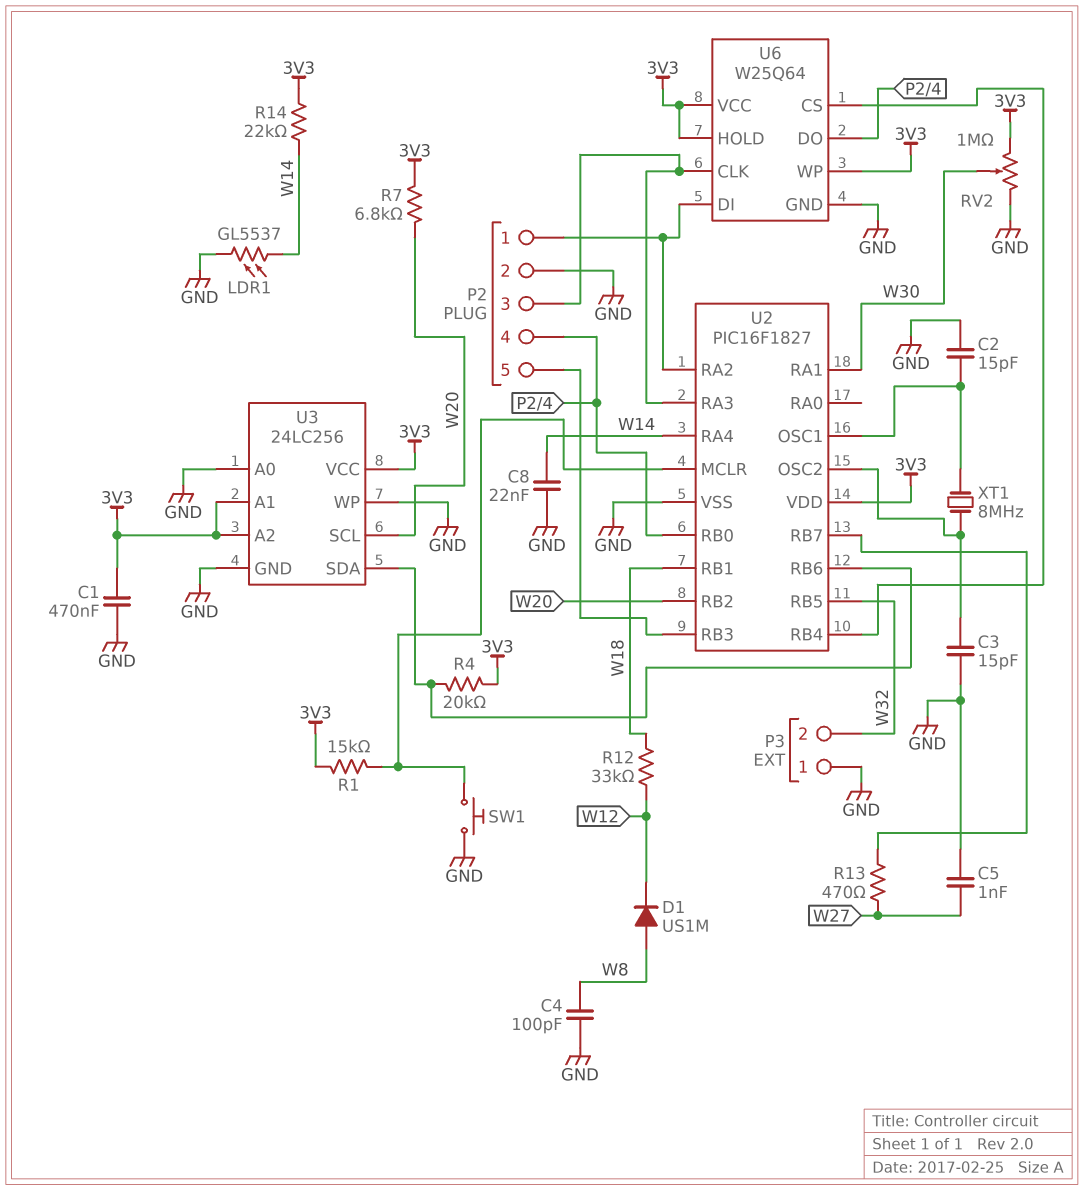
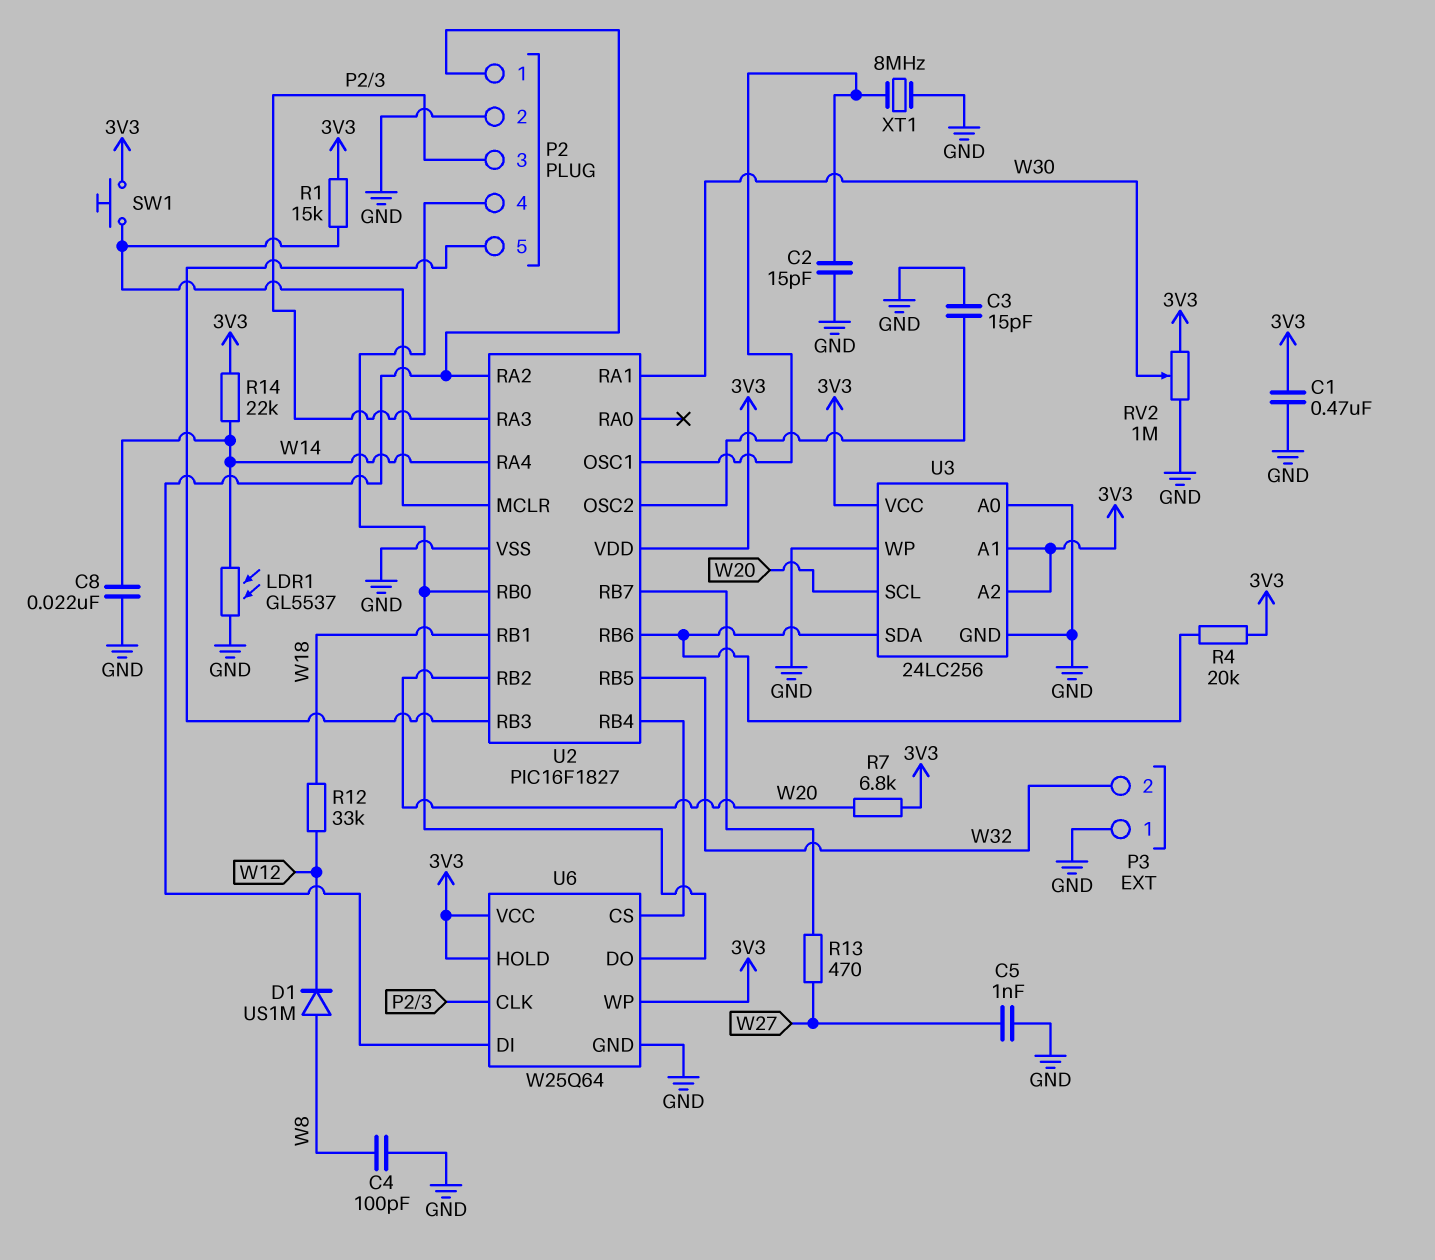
SW1: button (GND, U2/MCLR) -> button (3V3, U2/MCLR)
XT1: 8MHz (U2/OSC1, U2/OSC2) -> 8MHz (GND, U2/OSC1)

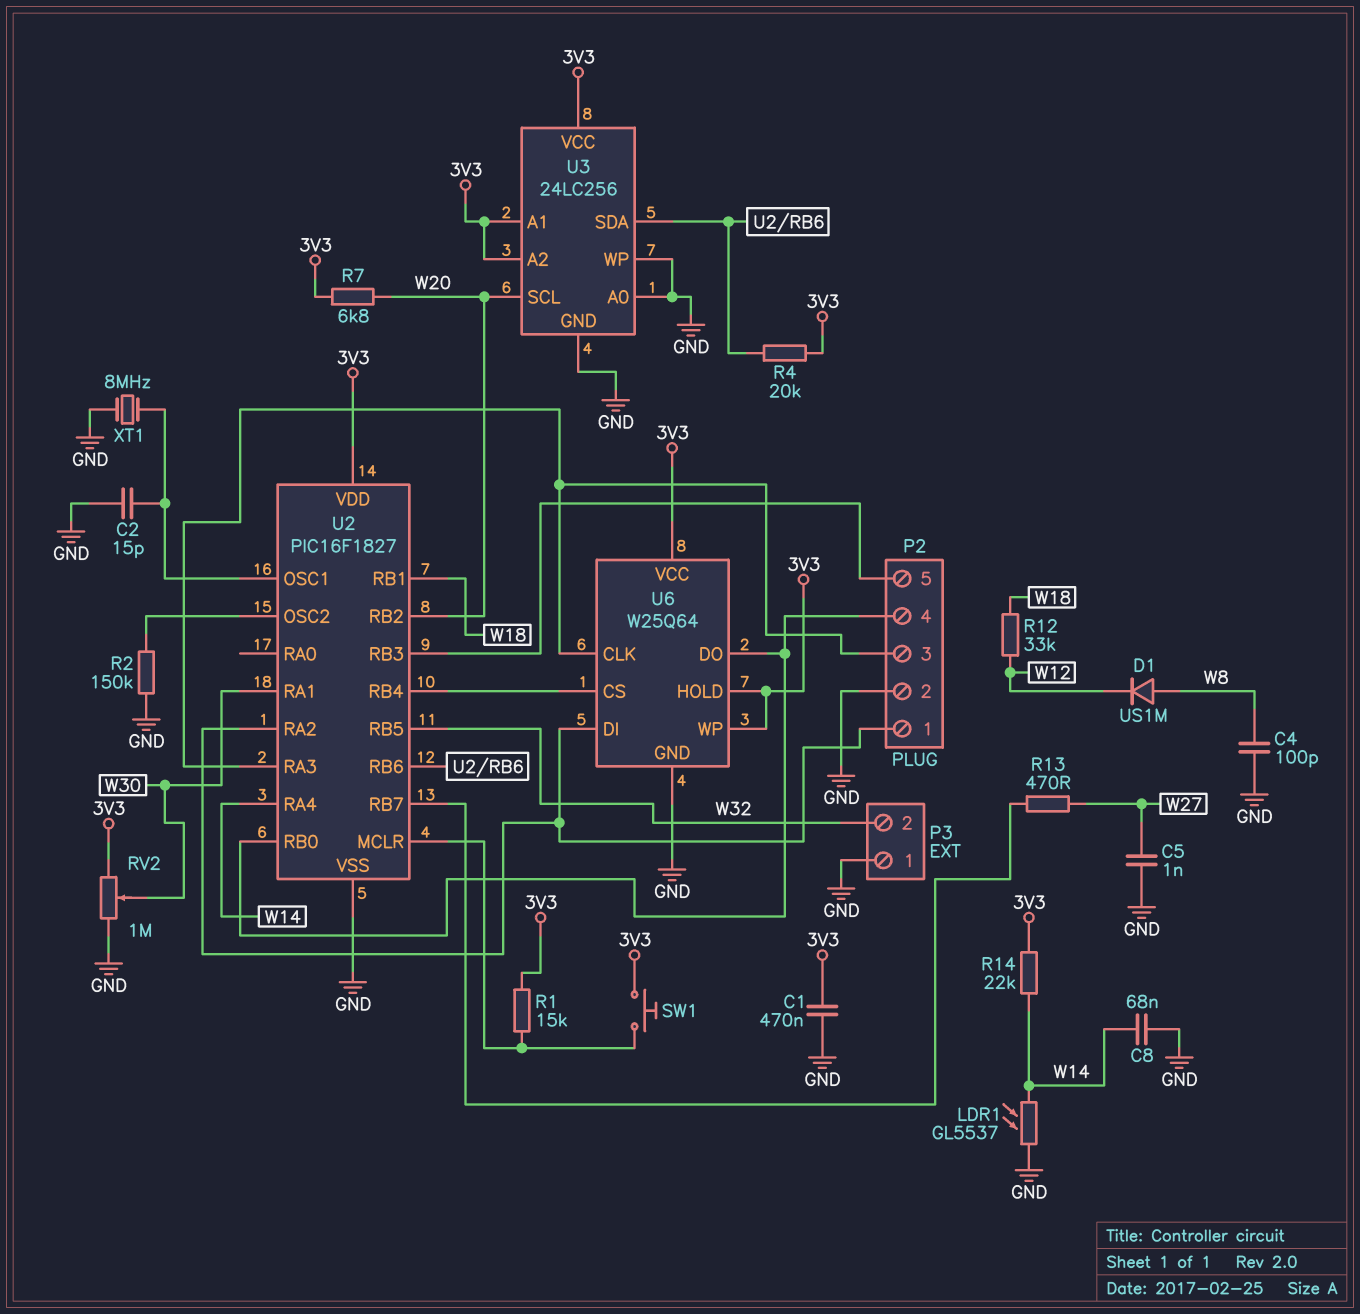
C3: 15pF (GND, U2/OSC2) -> none
C8: 22nF (GND, W14) -> 68nF (GND, W14)
R2: none -> 150k (GND, U2/OSC2)

